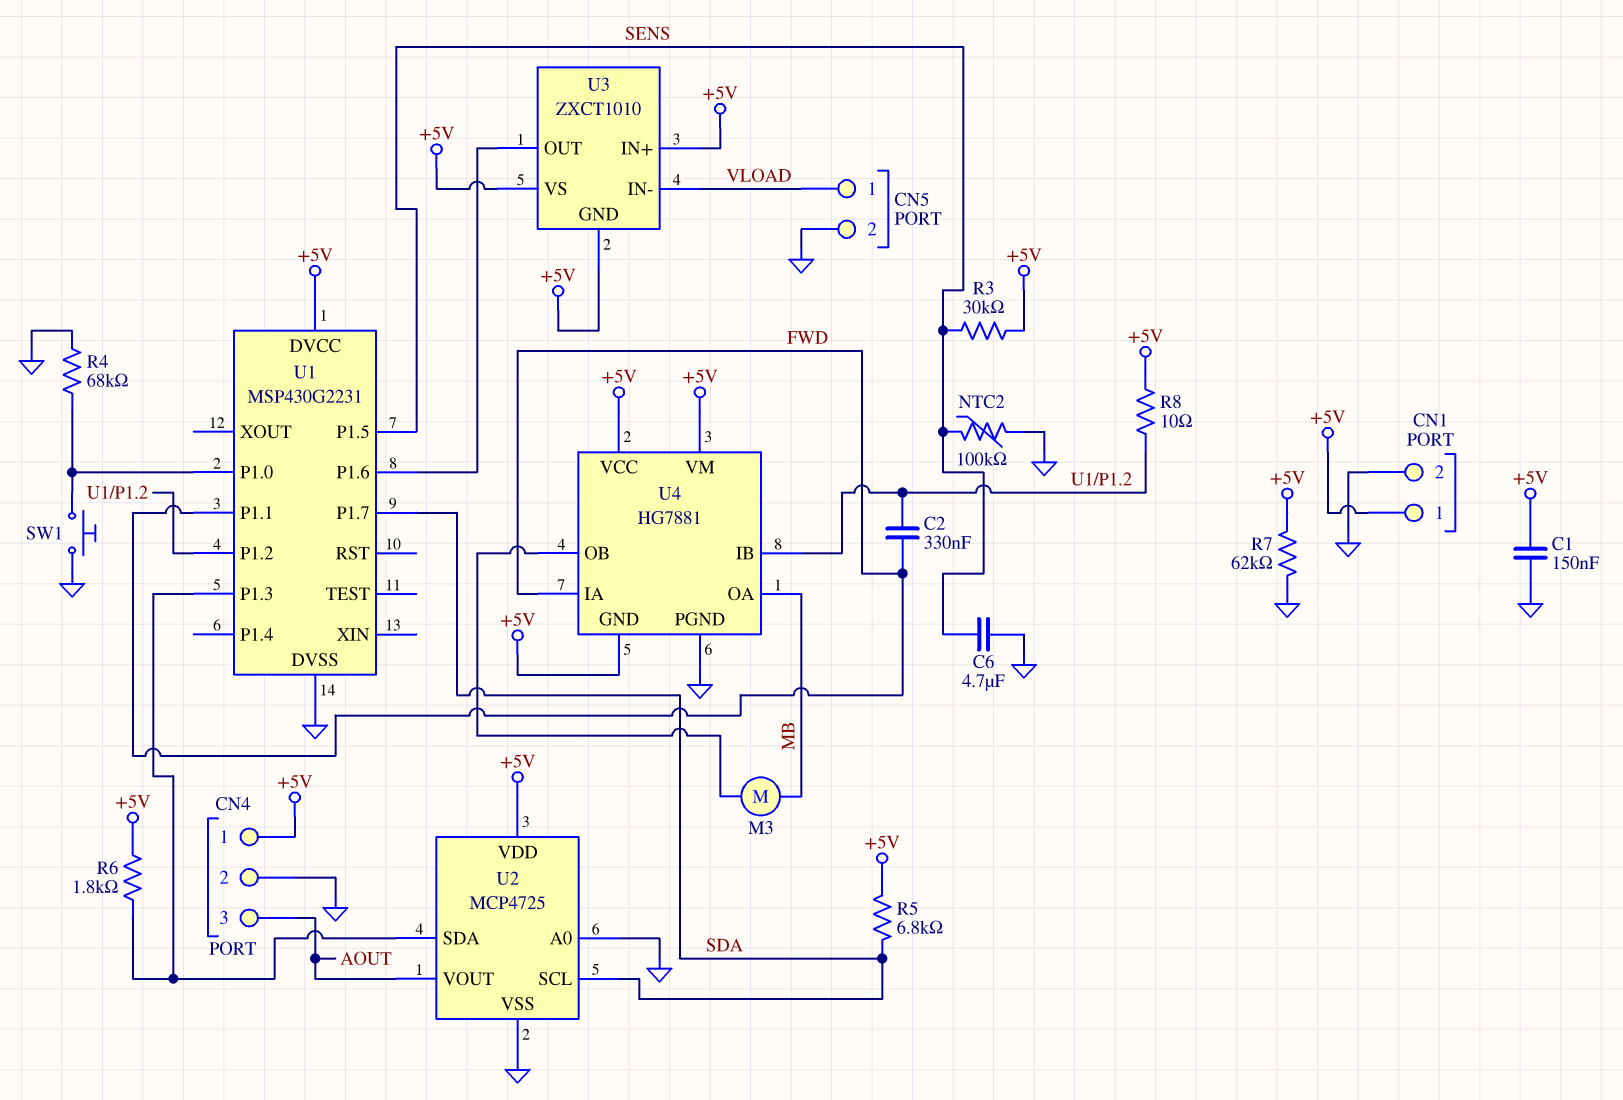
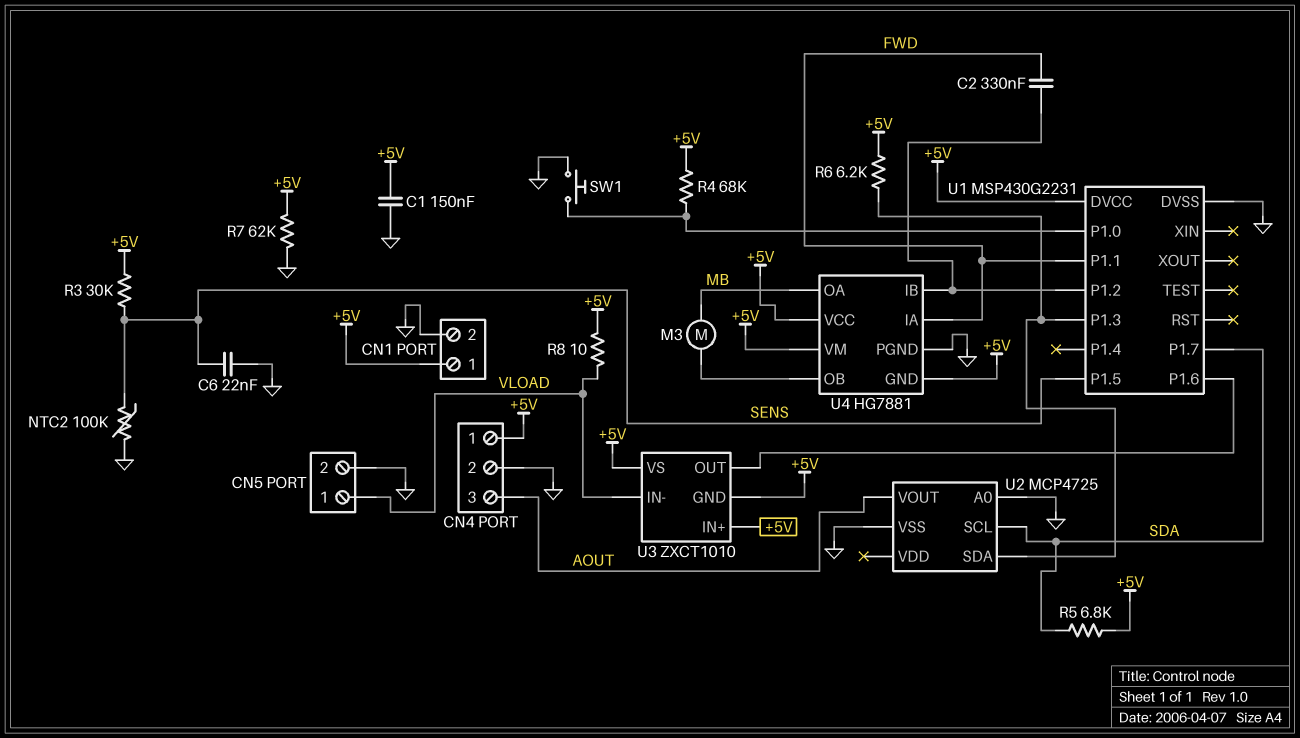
C6: 4.7uF (GND, SENS) -> 22nF (GND, SENS)
R4: 68k (GND, U1/P1.0) -> 68k (+5V, U1/P1.0)
R6: 1.8k (+5V, U1/P1.3) -> 6.2k (+5V, U1/P1.3)
R8: 10 (+5V, U1/P1.2) -> 10 (+5V, VLOAD)
U2 pin VDD: +5V -> none

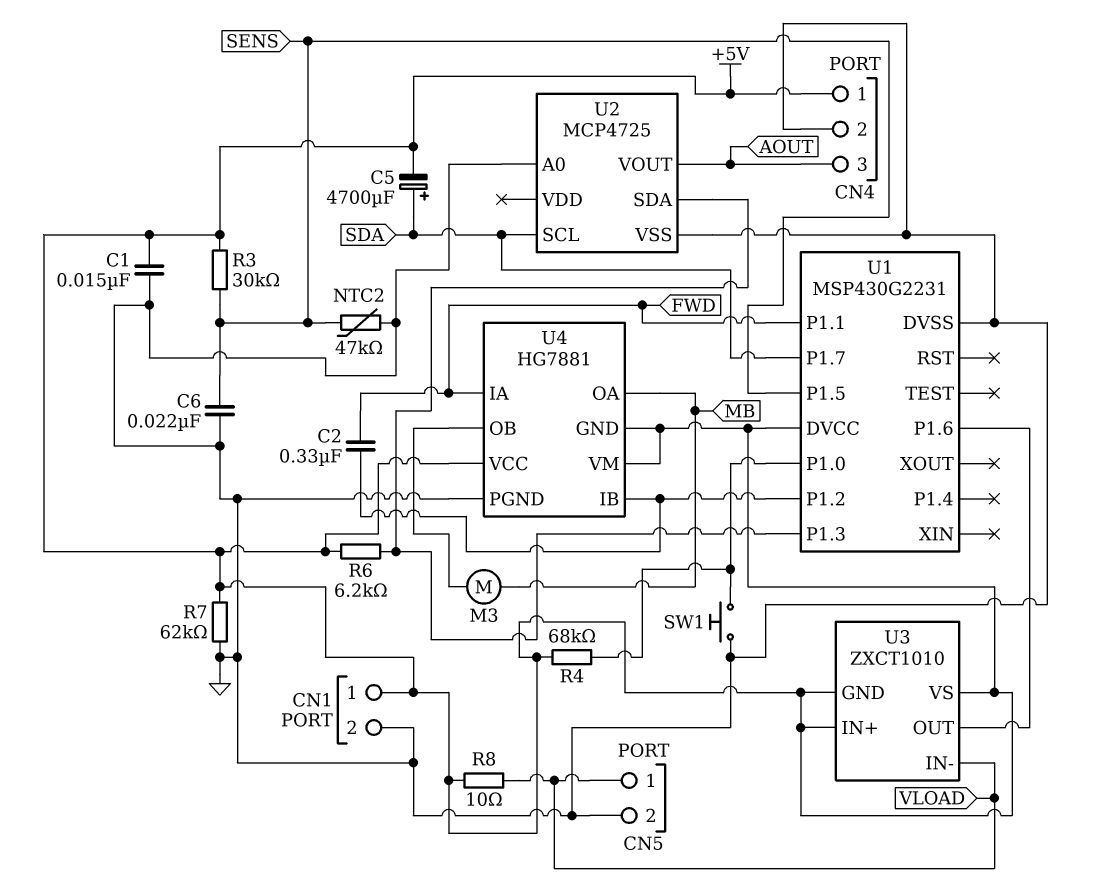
C1: 150nF (+5V, GND) -> 15nF (+5V, GND)
C5: none -> 4700uF (plus SDA, minus +5V)
NTC2: 100k (GND, SENS) -> 47k (GND, SENS)
R5: 6.8k (+5V, SDA) -> none

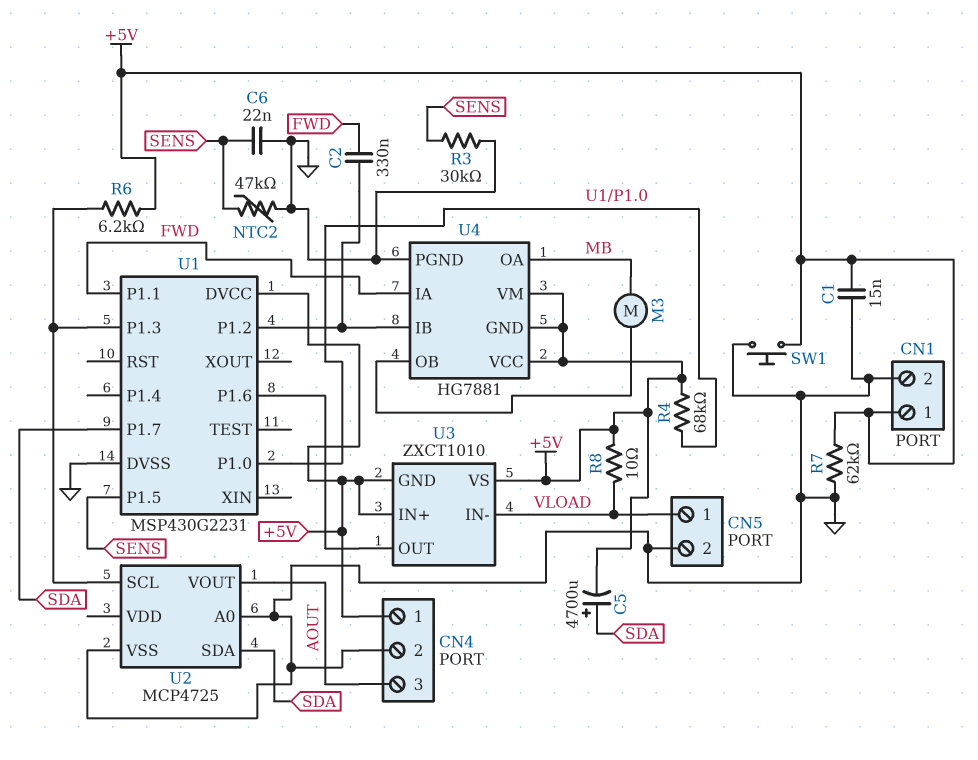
R3: 30k (+5V, SENS) -> 30k (GND, SENS)
SW1: button (GND, U1/P1.0) -> button (+5V, GND)
U2 pin SCL: SDA -> U1/P1.3
U2 pin SDA: U1/P1.3 -> SDA

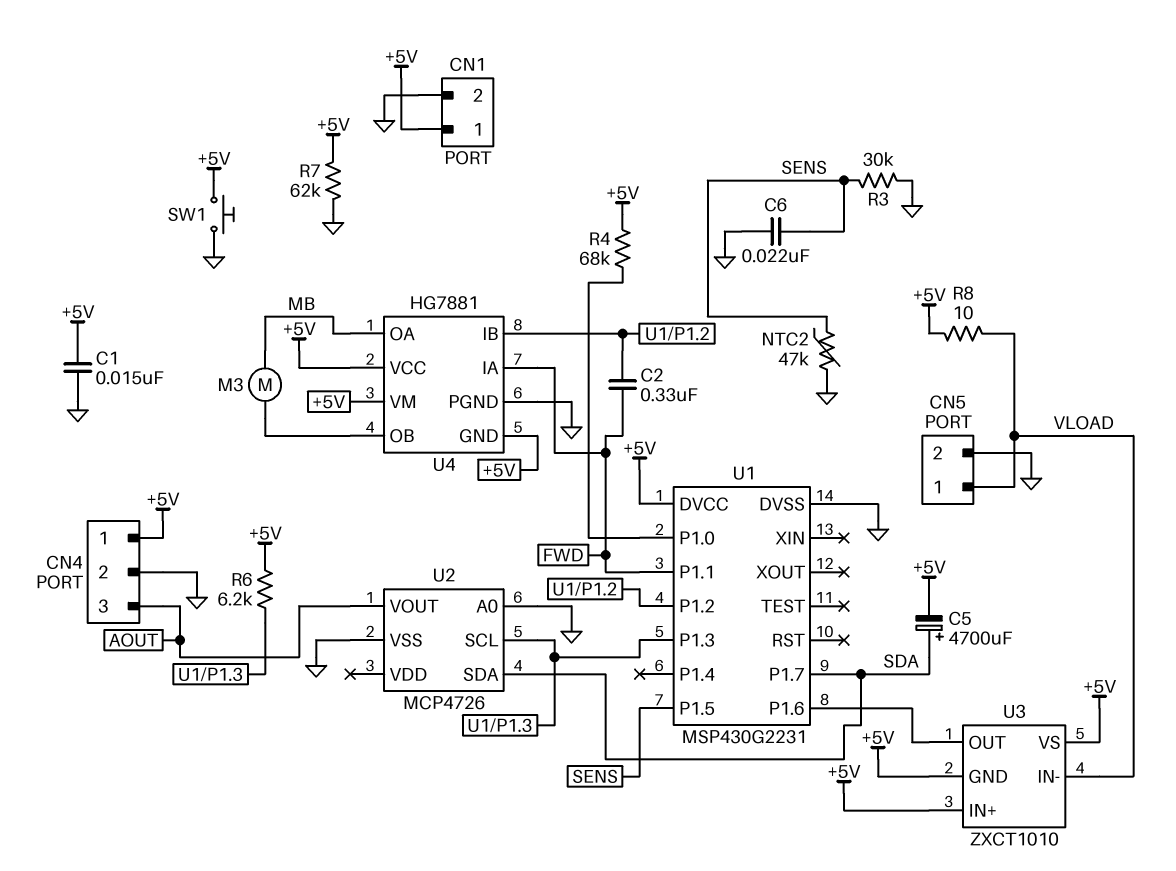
U2: MCP4725 -> MCP4726

